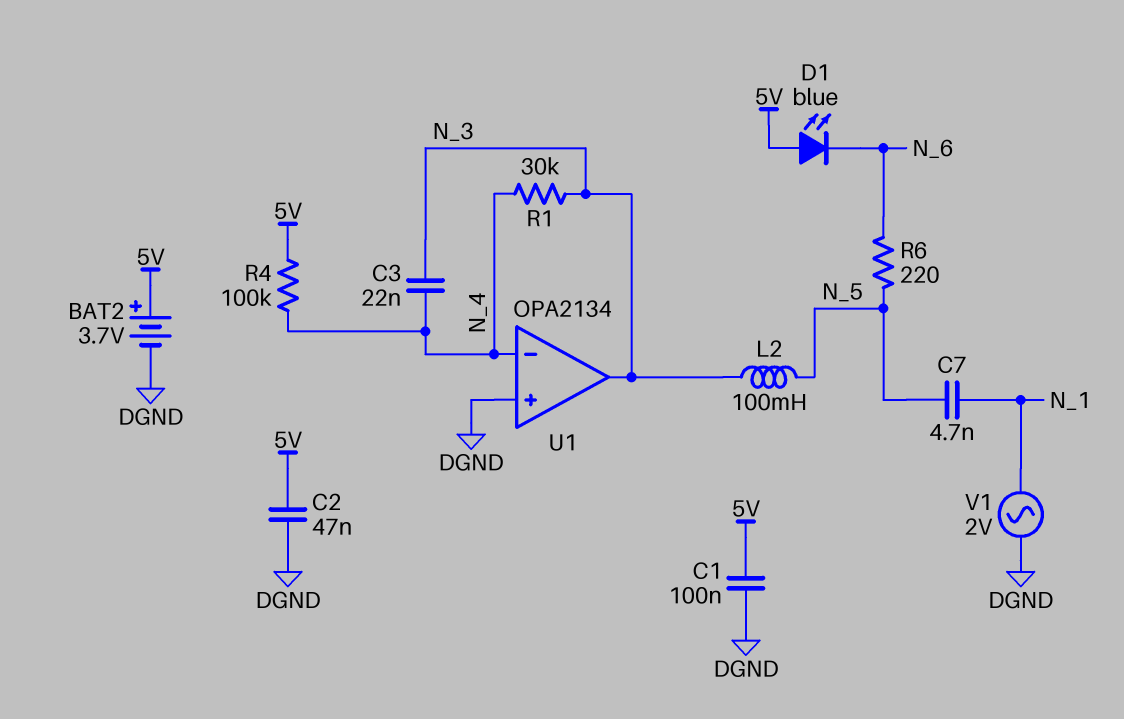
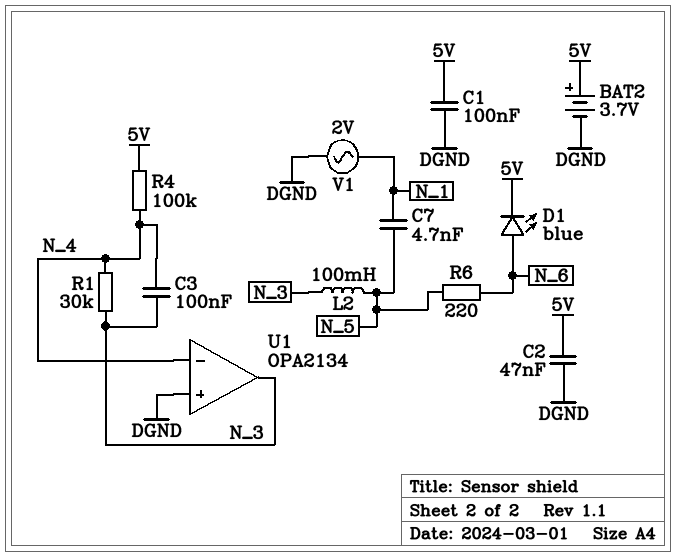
C3: 22nF (N_3, N_4) -> 100nF (N_3, N_4)
D1: LED blue (A 5V, K N_6) -> LED blue (A N_6, K 5V)

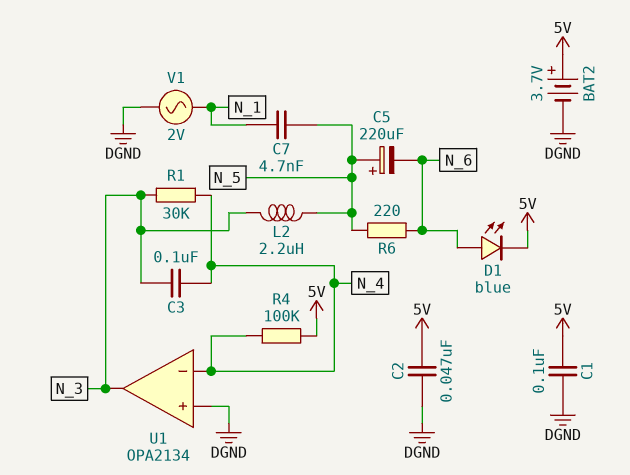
C5: none -> 220uF (plus N_5, minus N_6)
L2: 100mH (N_3, N_5) -> 2.2uH (N_3, N_5)

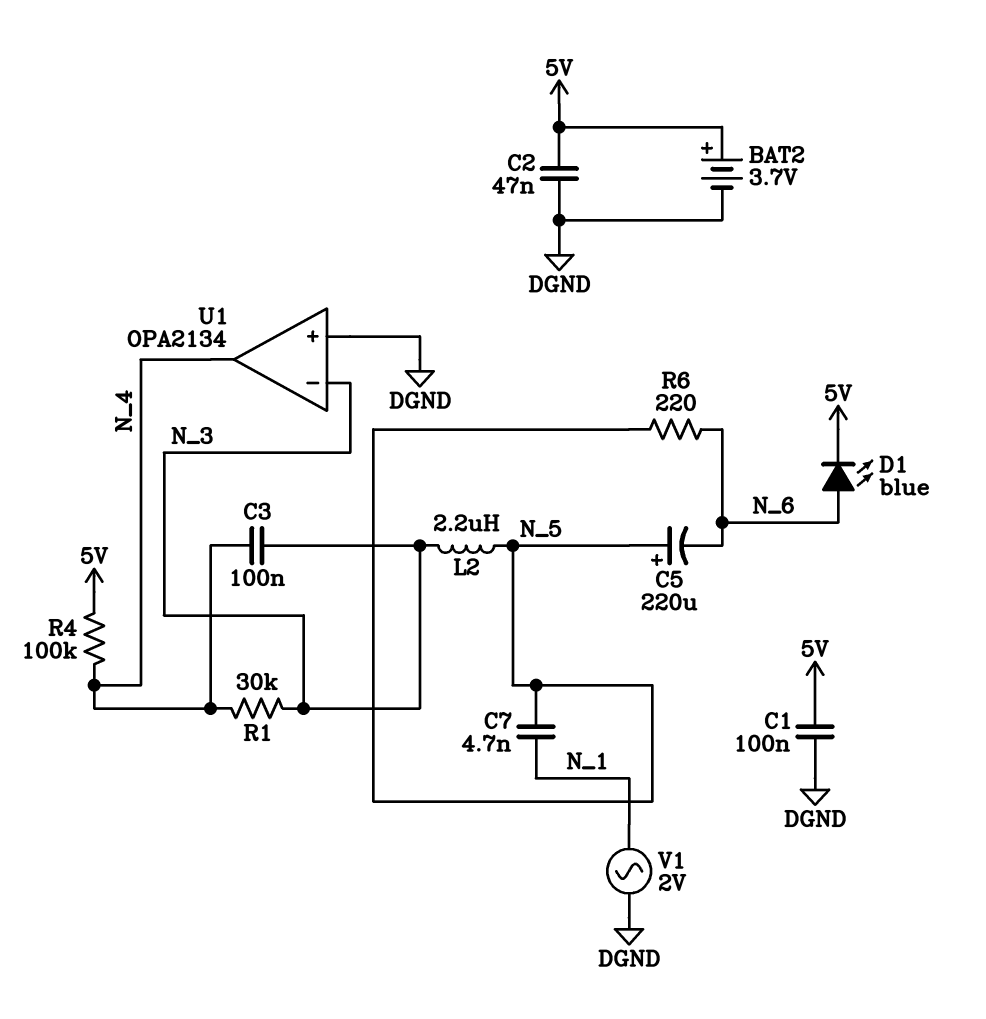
U1 pin in-: N_4 -> N_3
U1 pin out: N_3 -> N_4

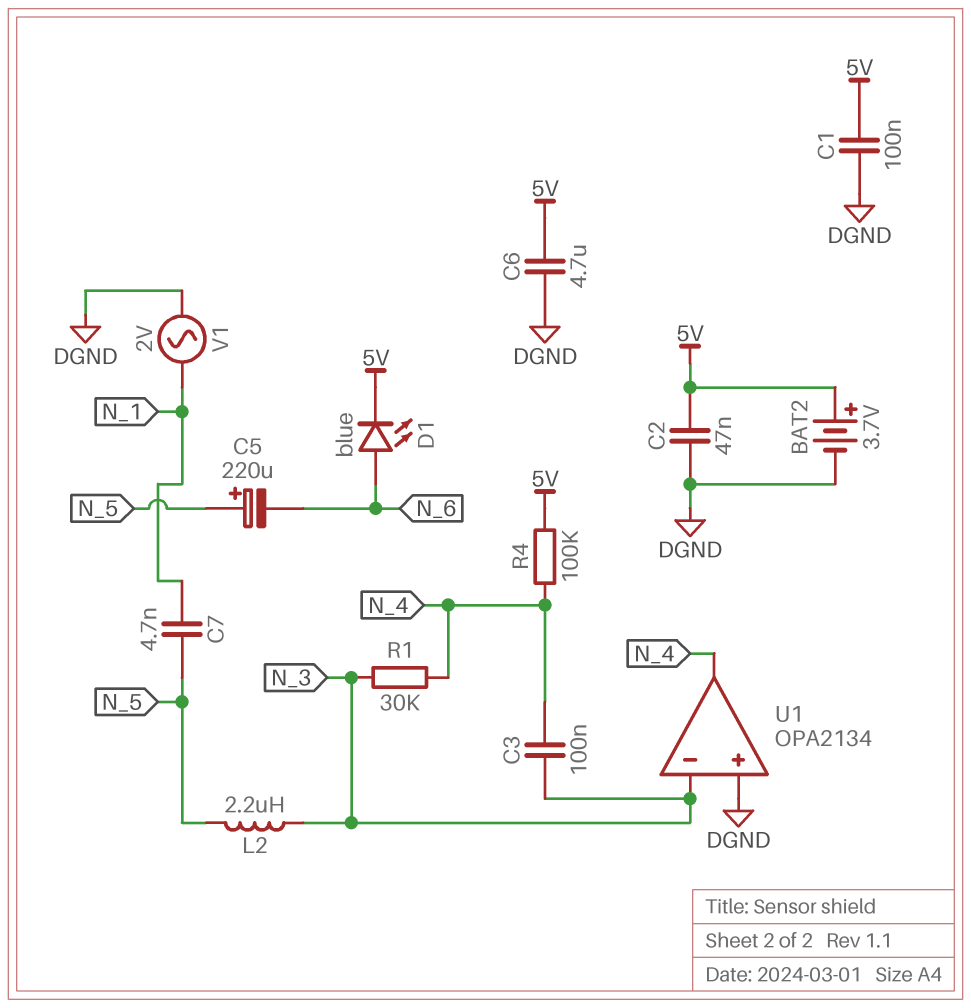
C6: none -> 4.7uF (5V, DGND)
R6: 220 (N_5, N_6) -> none

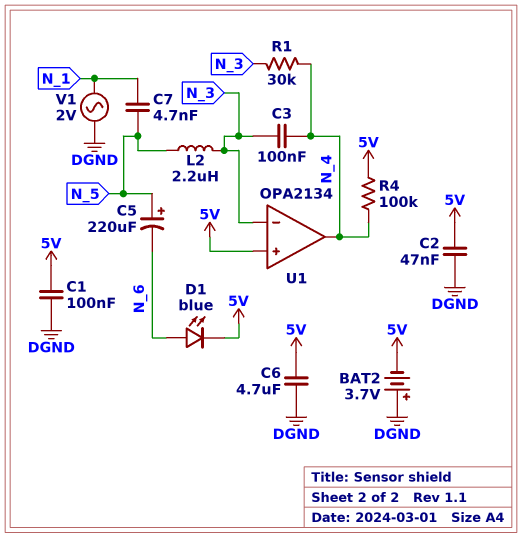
BAT2: 3.7V (plus 5V, minus DGND) -> 3.7V (plus DGND, minus 5V)
U1 pin in+: DGND -> 5V

